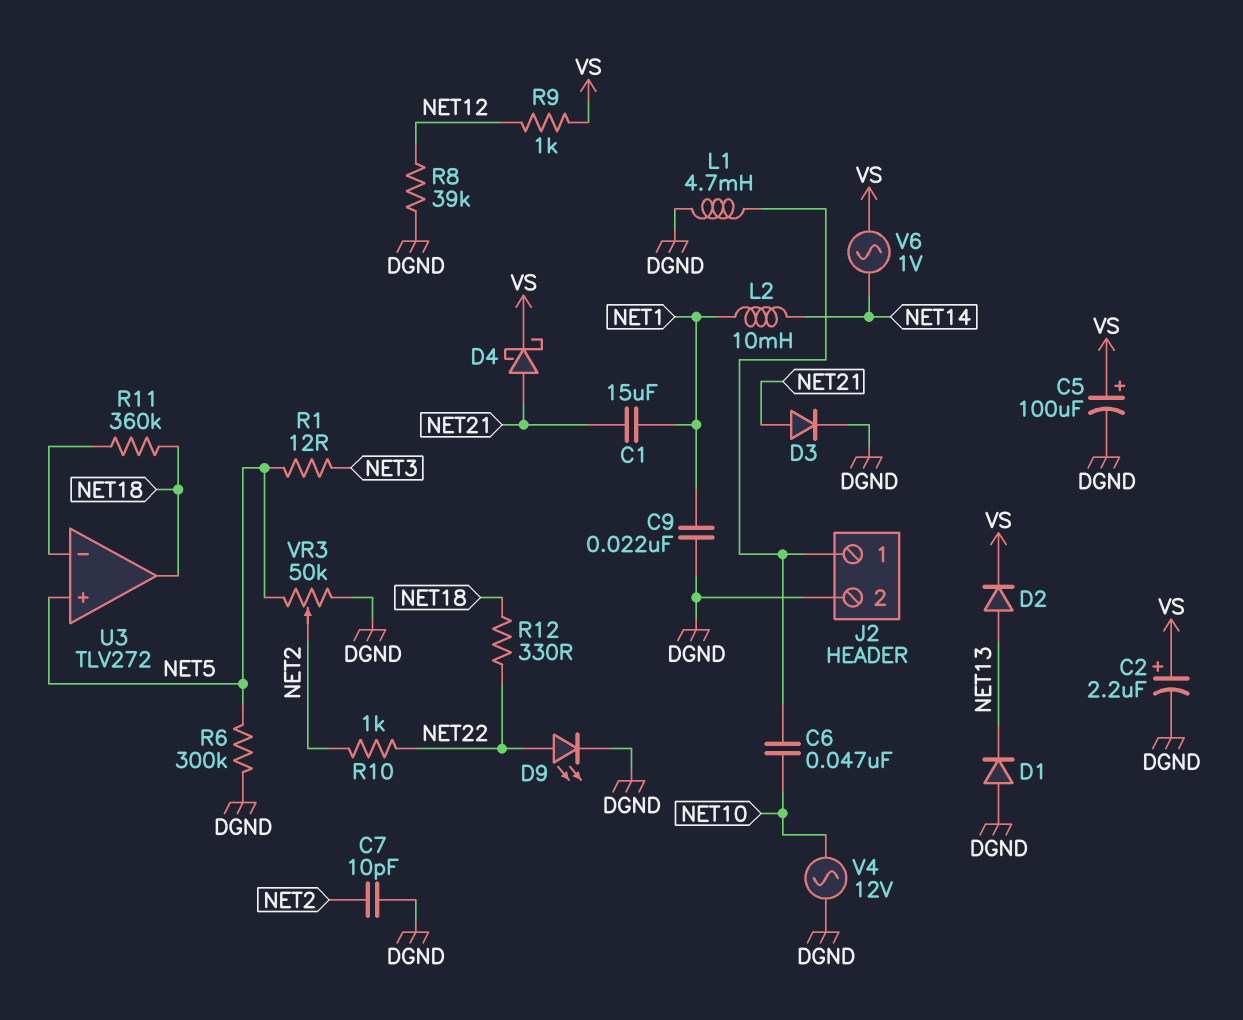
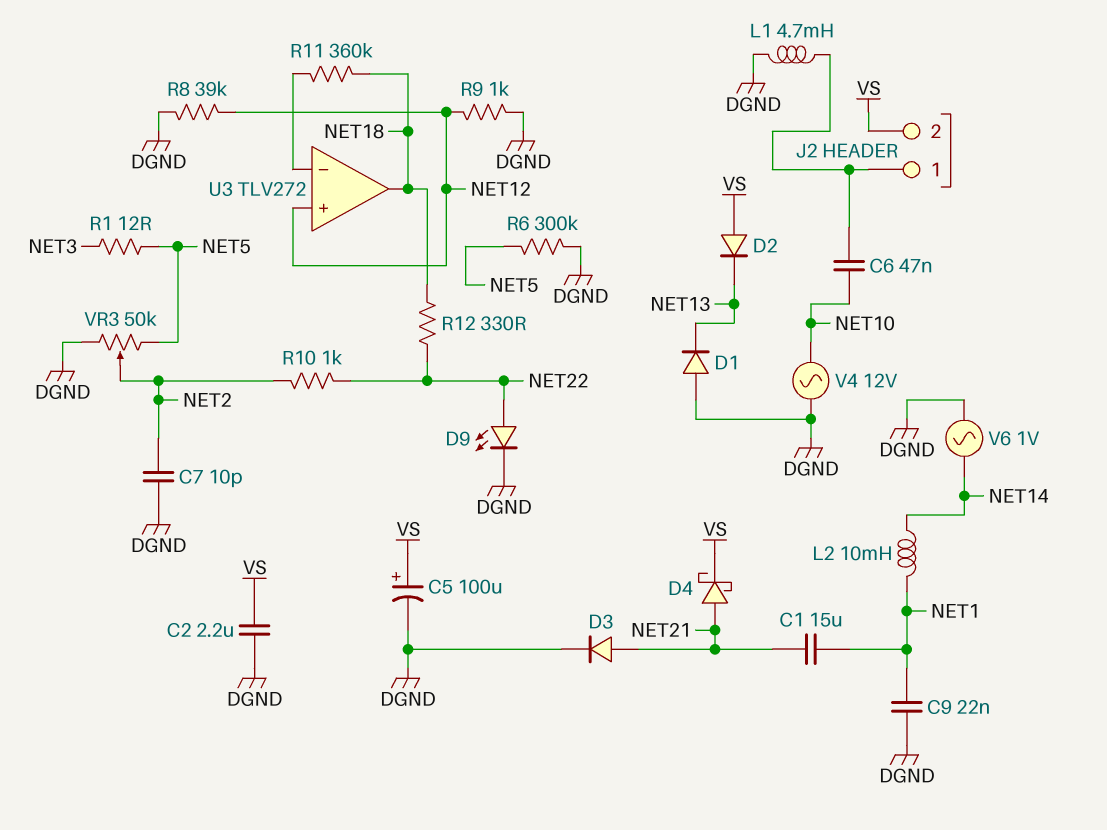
C2: 2.2uF (plus VS, minus DGND) -> 2.2uF (DGND, VS)
D2: diode (A NET13, K VS) -> diode (A VS, K NET13)
J2 pin 2: DGND -> VS
R9: 1k (NET12, VS) -> 1k (DGND, NET12)
U3 pin in+: NET5 -> NET12
V6: AC 1V (NET14, VS) -> AC 1V (DGND, NET14)

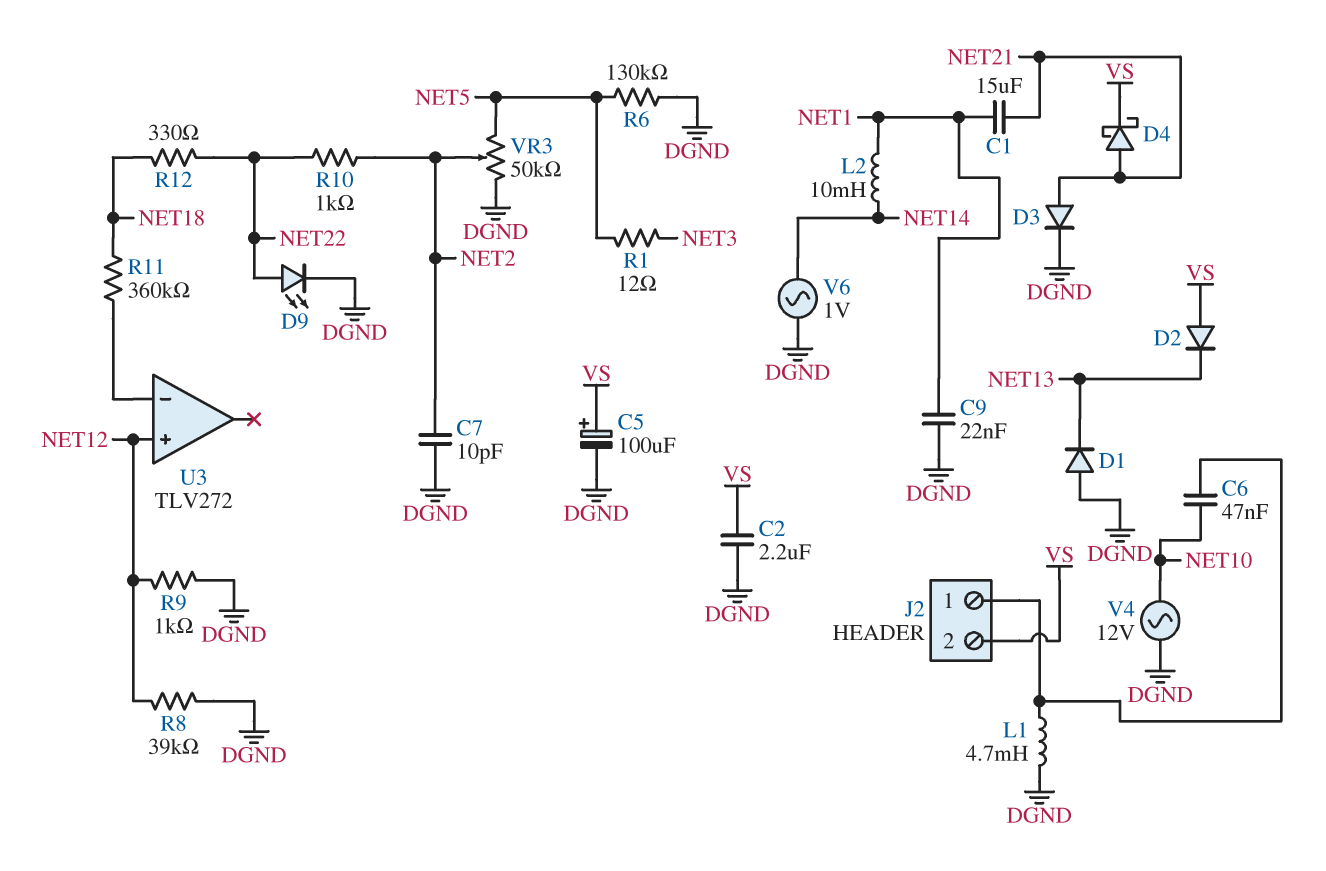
R6: 300k (DGND, NET5) -> 130k (DGND, NET5)
U3 pin out: NET18 -> none

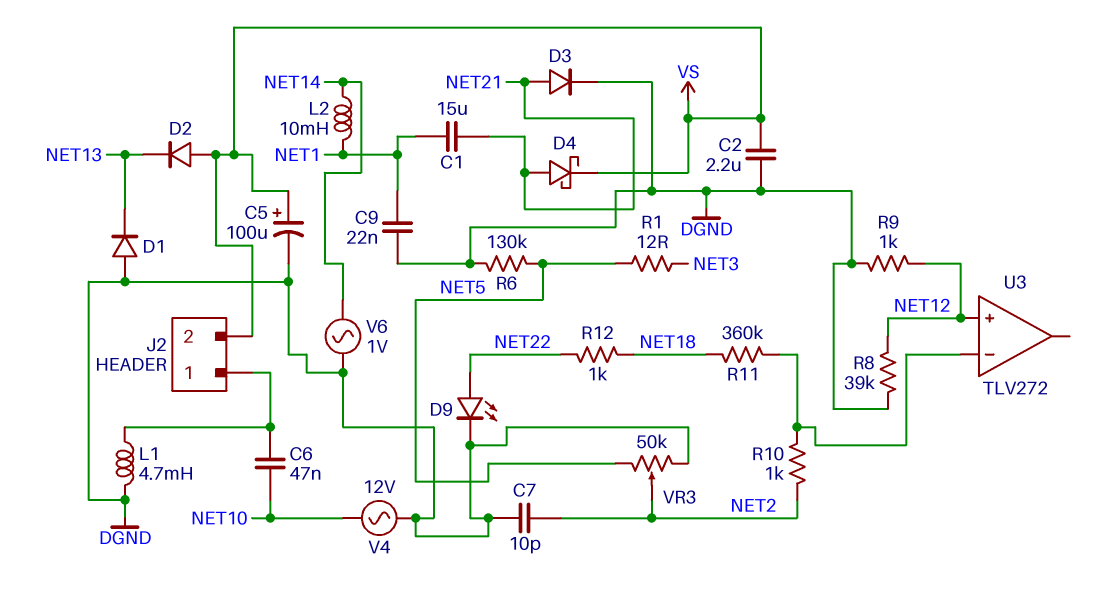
R10: 1k (NET2, NET22) -> 1k (NET2, U3/in-)
R12: 330 (NET18, NET22) -> 1k (NET18, NET22)

